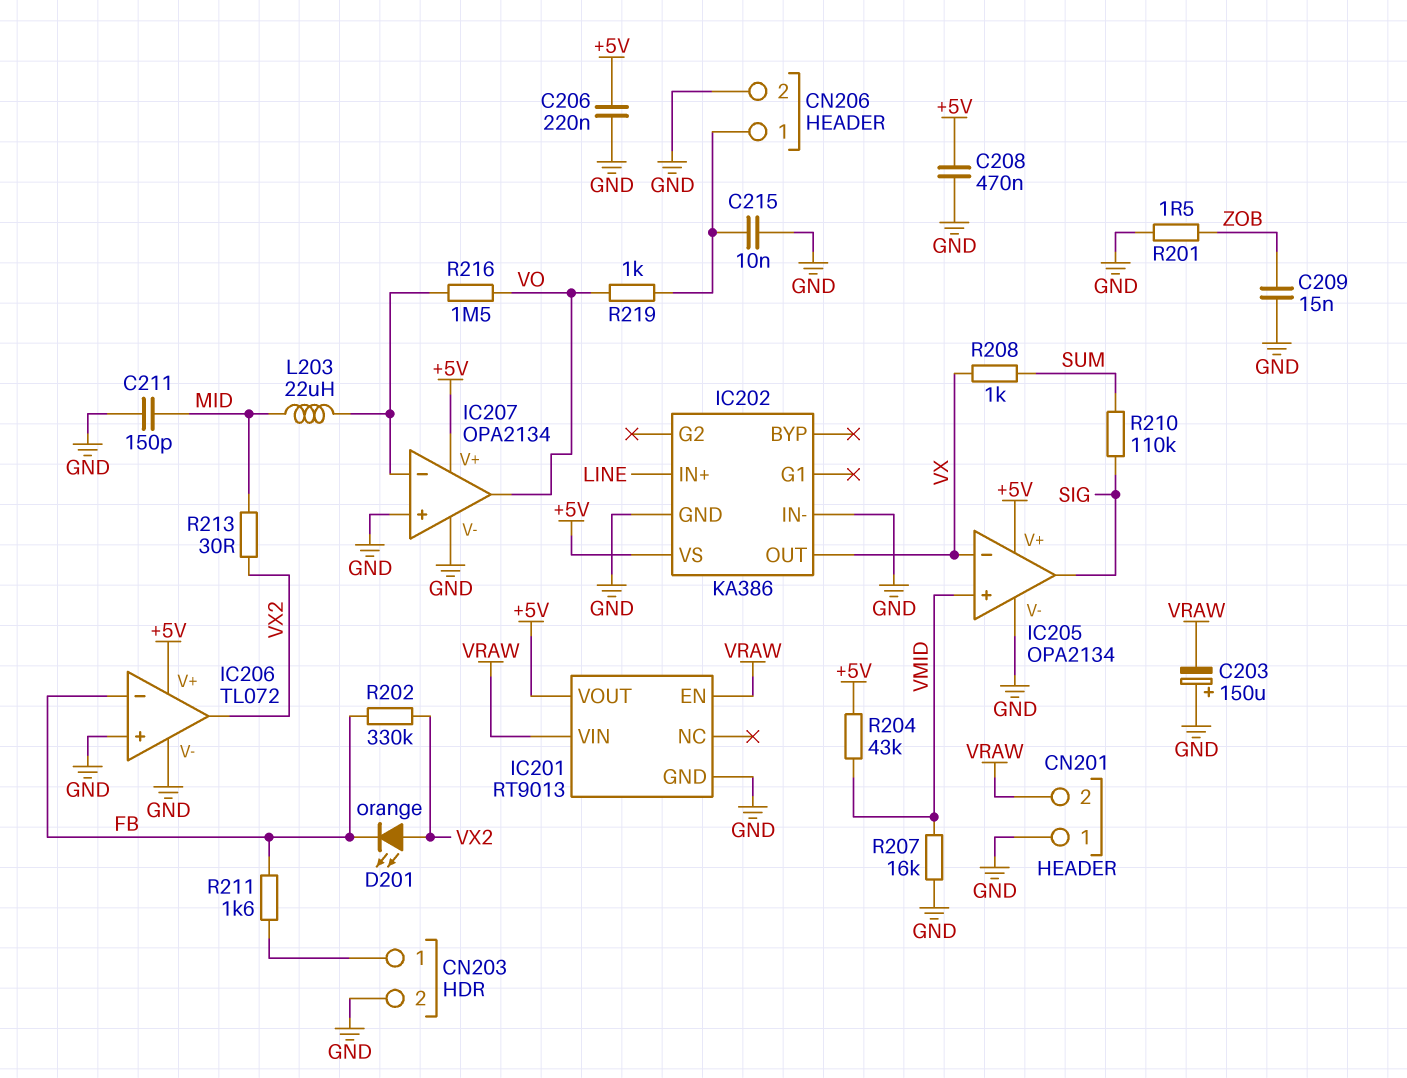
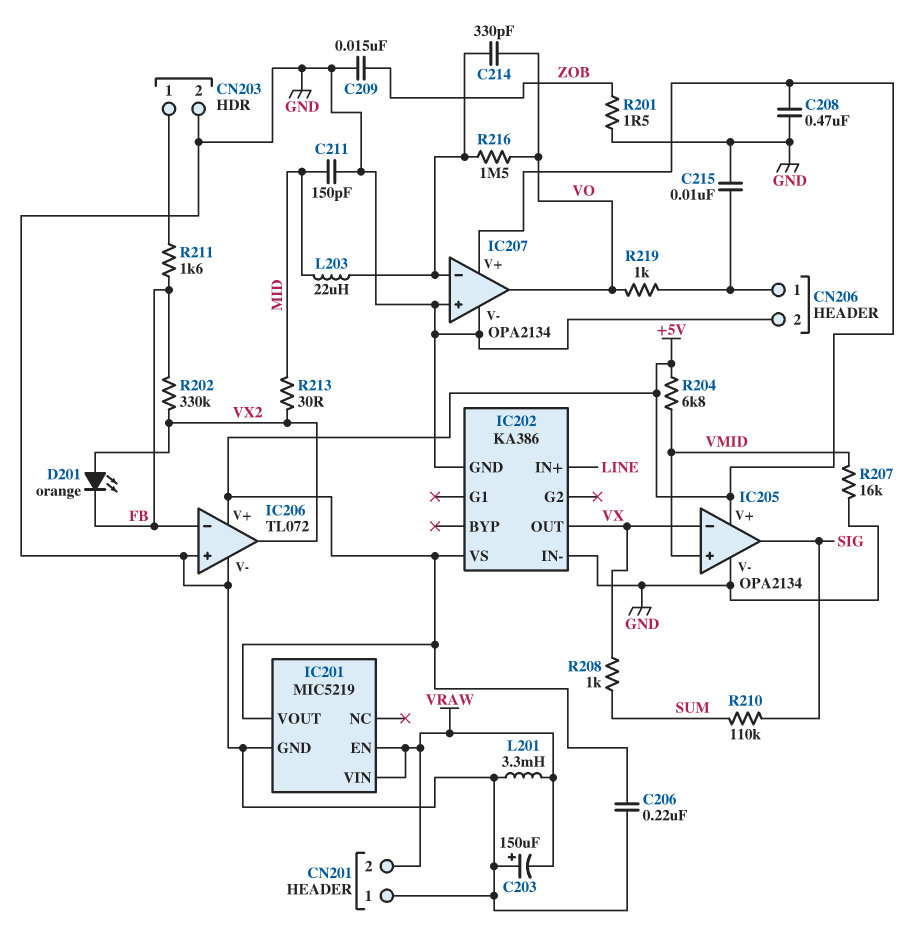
C214: none -> 330pF (IC207/in-, VO)
IC201: RT9013 -> MIC5219
L201: none -> 3.3mH (GND, VRAW)
R204: 43k (+5V, VMID) -> 6.8k (+5V, VMID)

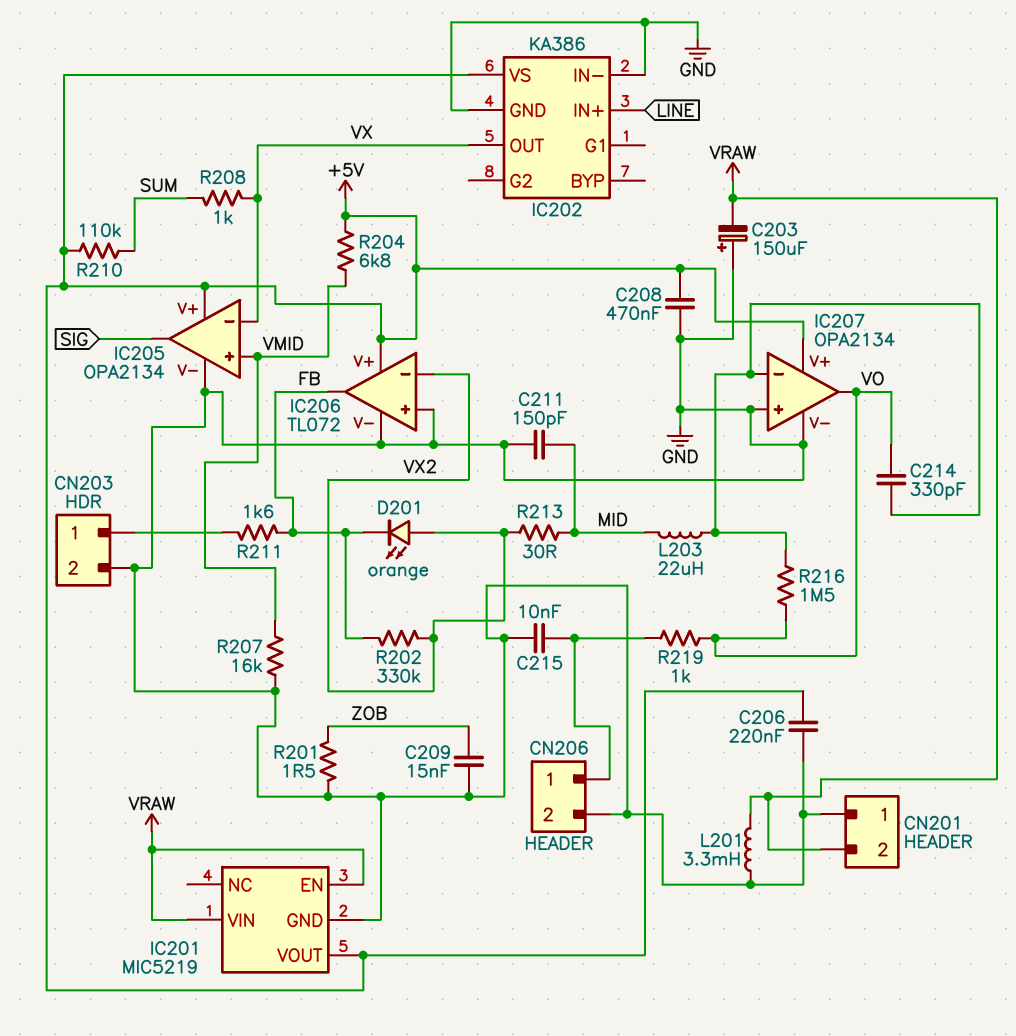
IC206 pin in-: FB -> VX2
IC206 pin out: VX2 -> FB
R210: 110k (SIG, SUM) -> 110k (+5V, SUM)

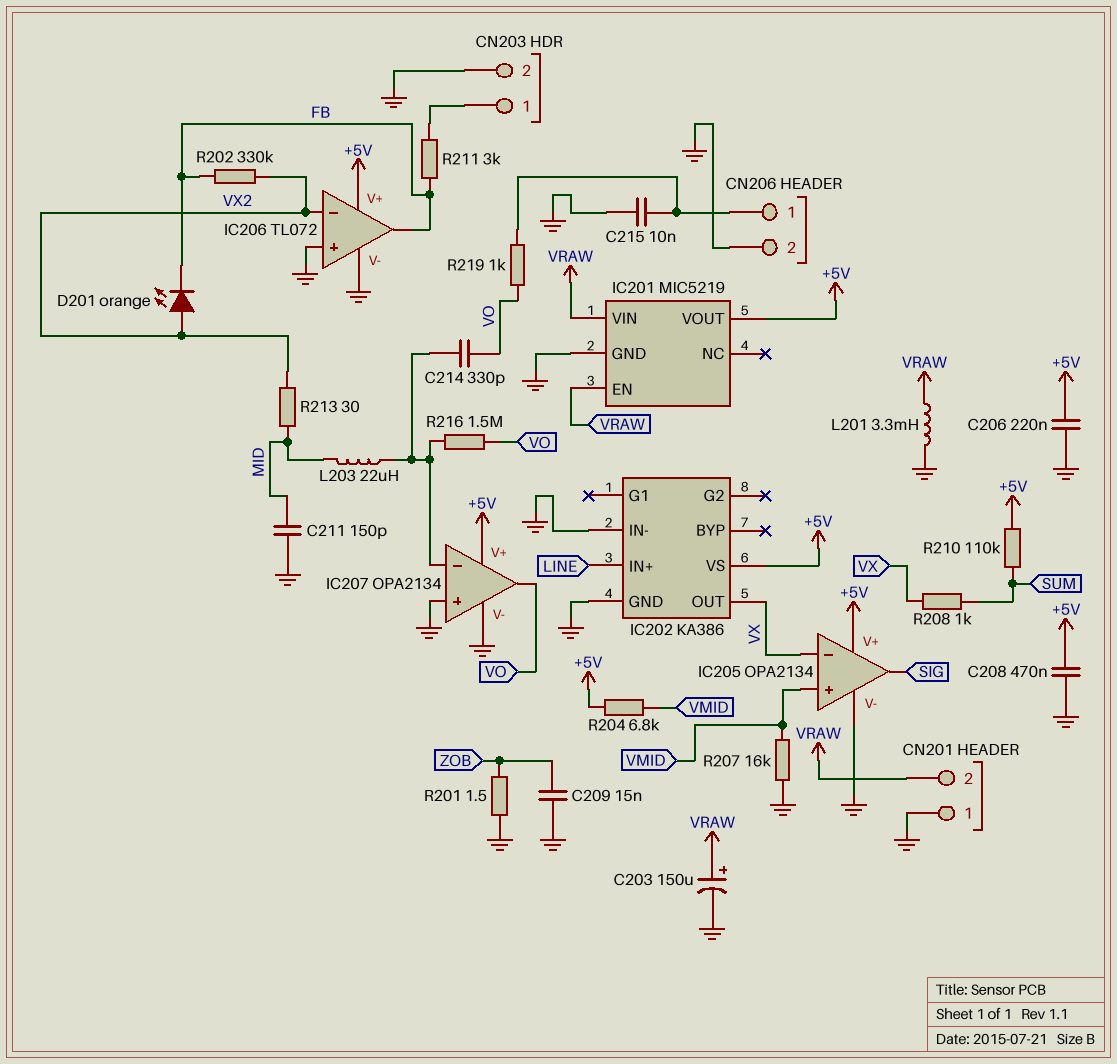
C203: 150uF (plus GND, minus VRAW) -> 150uF (plus VRAW, minus GND)
R211: 1.6k (CN203/1, FB) -> 3k (CN203/1, FB)

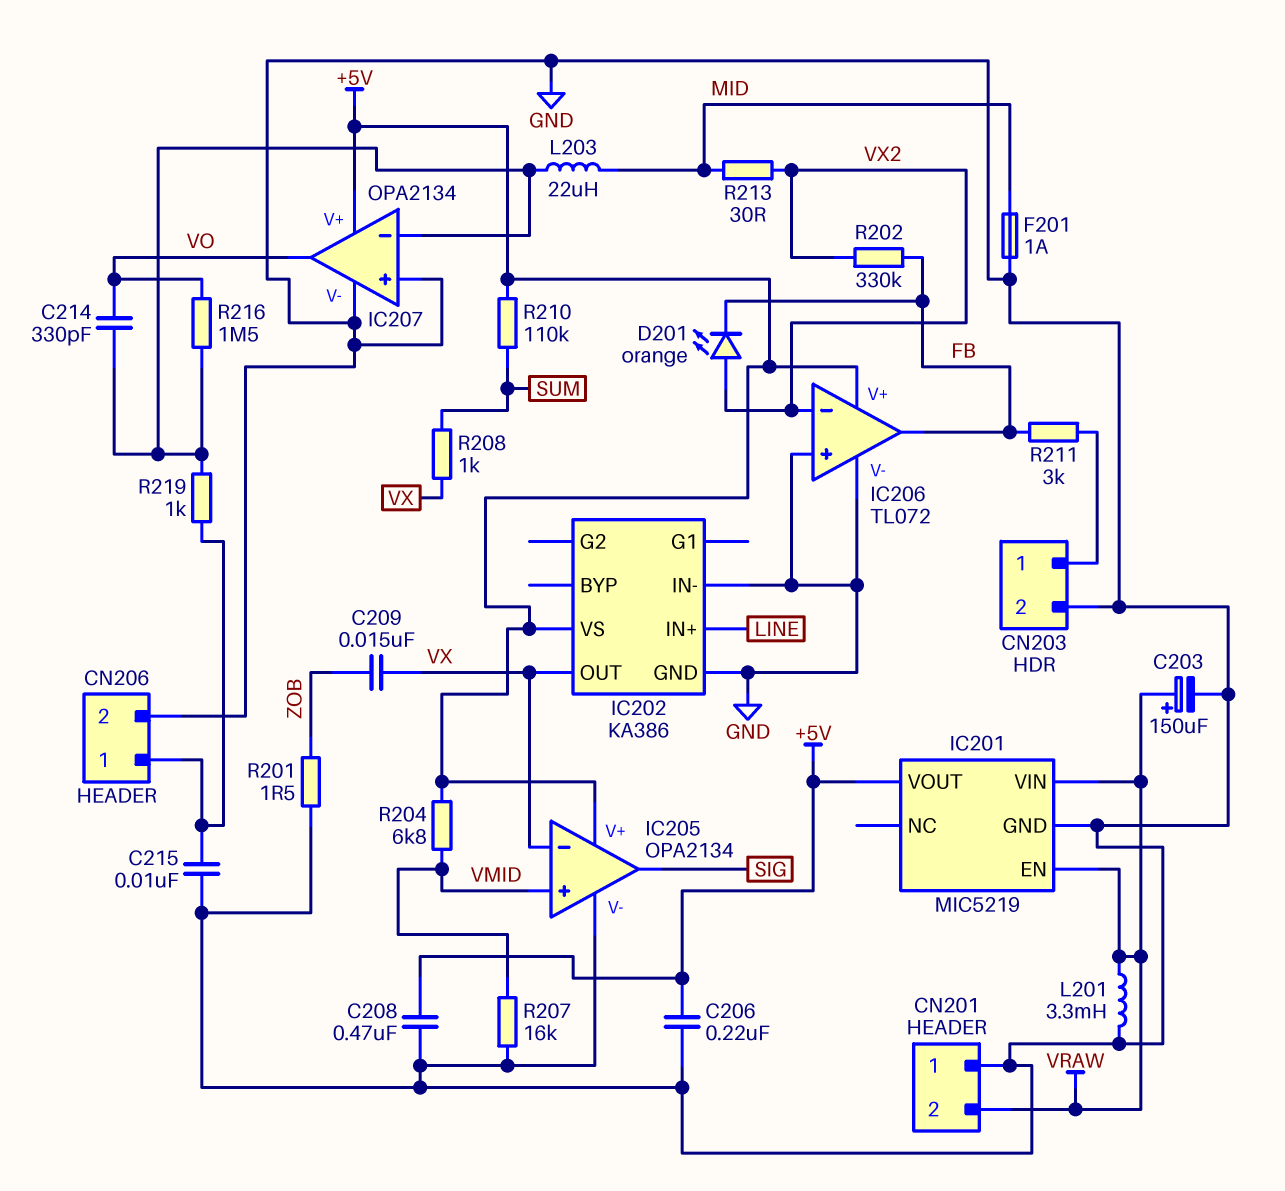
C209: 15nF (GND, ZOB) -> 15nF (VX, ZOB)
C211: 150pF (GND, MID) -> none
F201: none -> 1A (GND, MID)
R219: 1k (CN206/1, VO) -> 1k (CN206/1, IC207/in-)

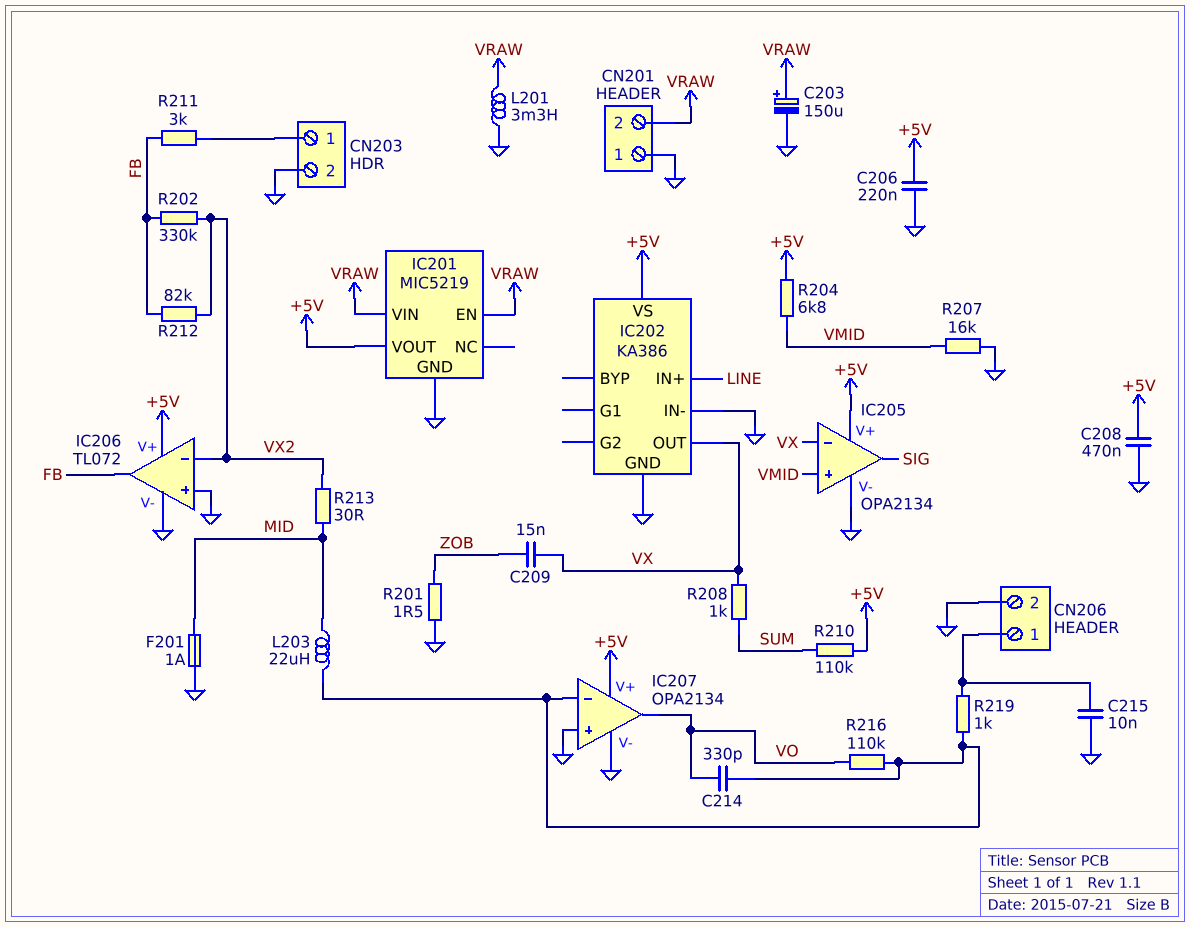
D201: LED orange (A VX2, K FB) -> none
R212: none -> 82k (FB, VX2)
R216: 1.5M (IC207/in-, VO) -> 110k (IC207/in-, VO)

